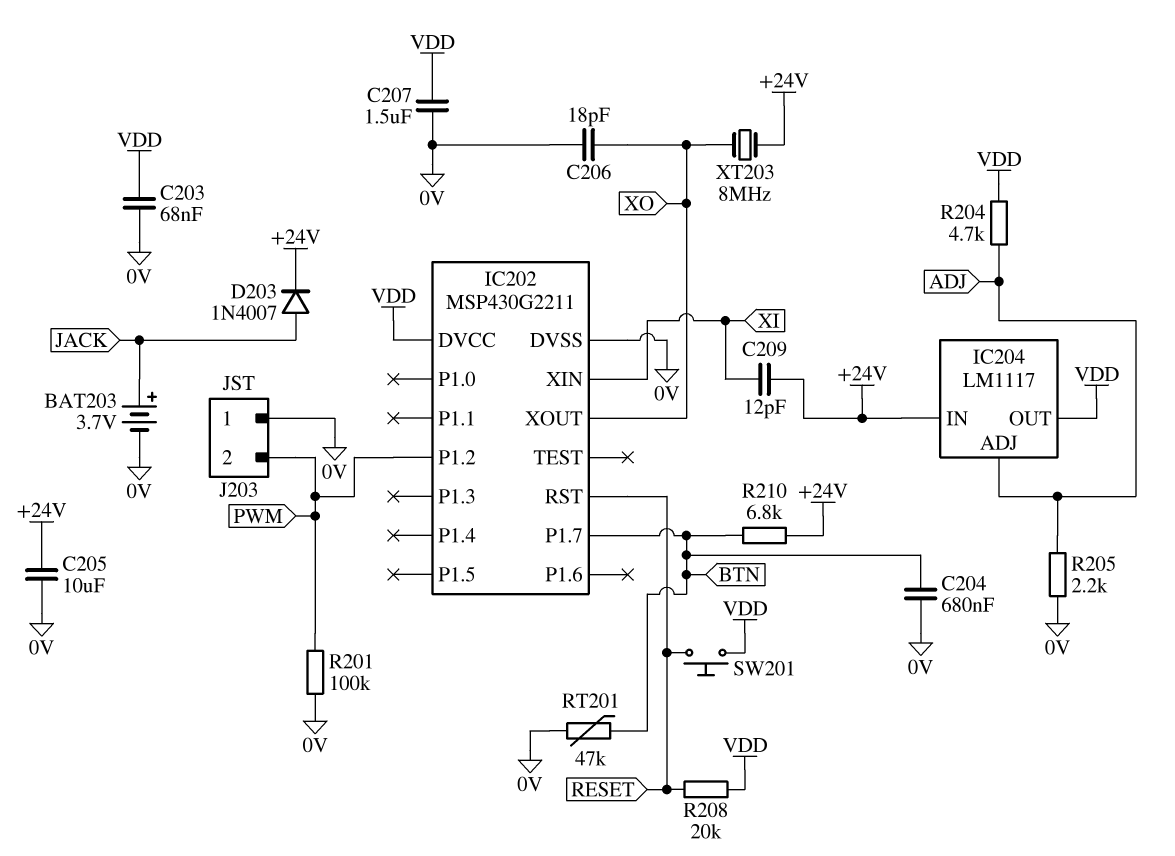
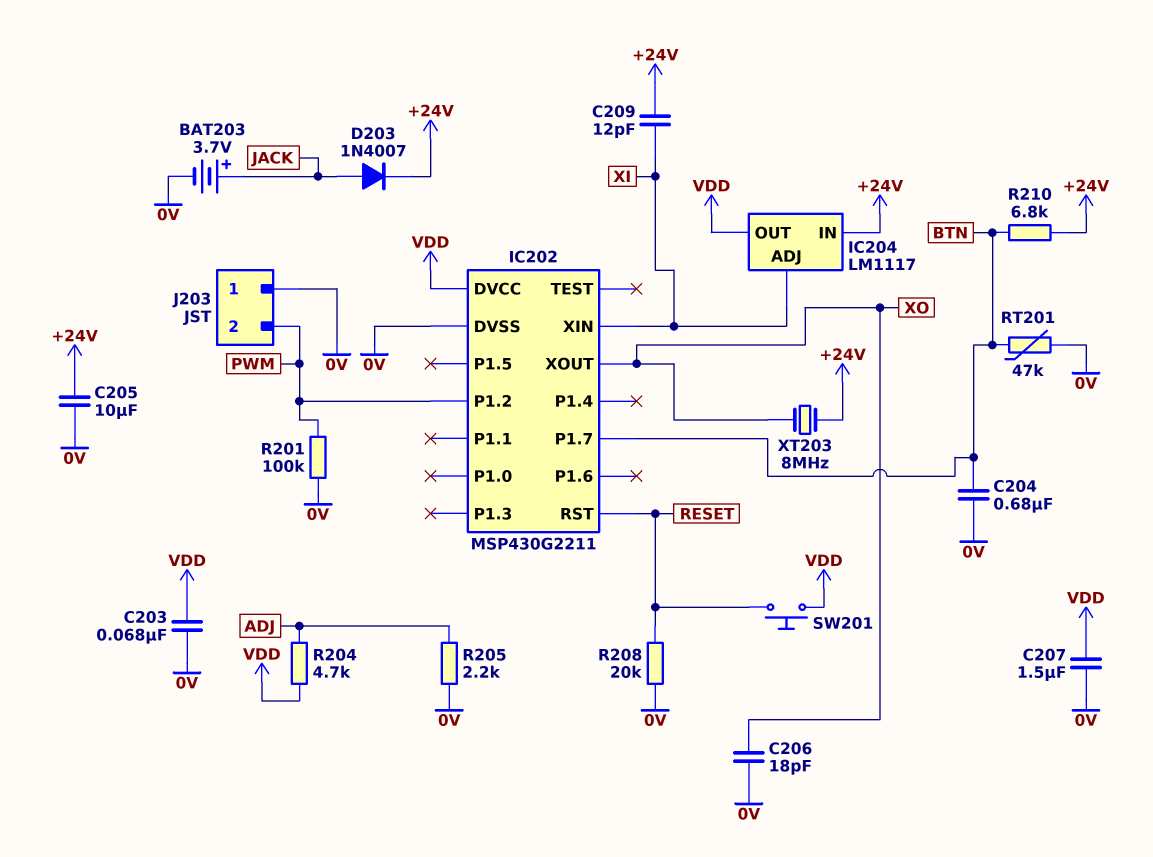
IC204 pin ADJ: ADJ -> XI
R208: 20k (RESET, VDD) -> 20k (0V, RESET)

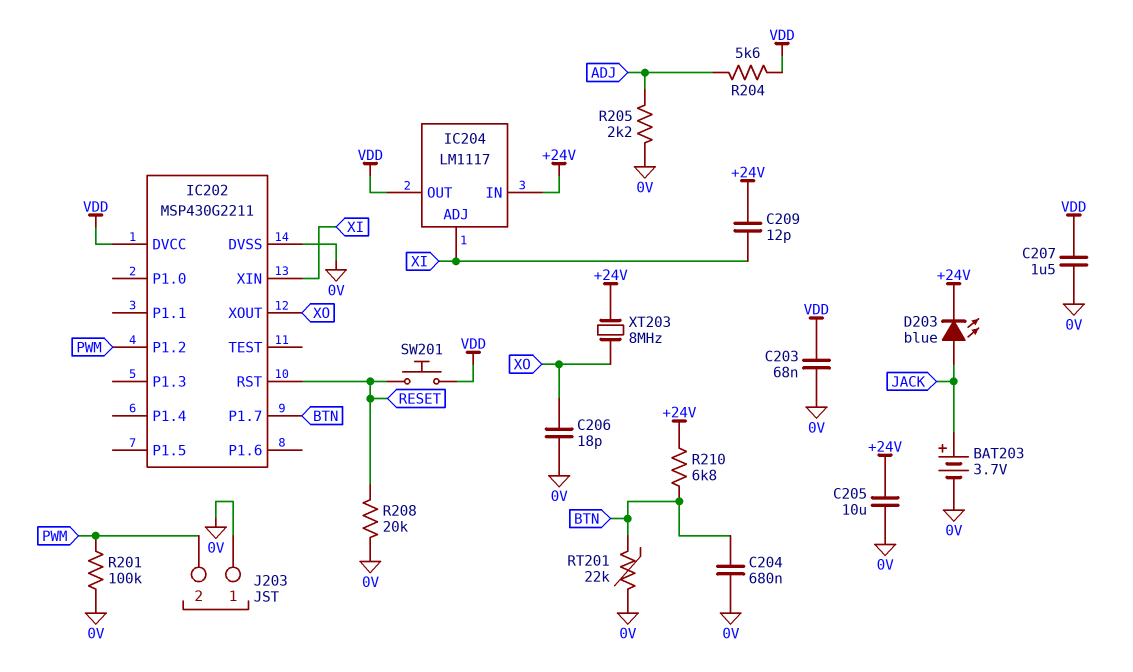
D203: diode 1N4007 (A JACK, K +24V) -> LED blue (A JACK, K +24V)
R204: 4.7k (ADJ, VDD) -> 5.6k (ADJ, VDD)
RT201: 47k (0V, BTN) -> 22k (0V, BTN)

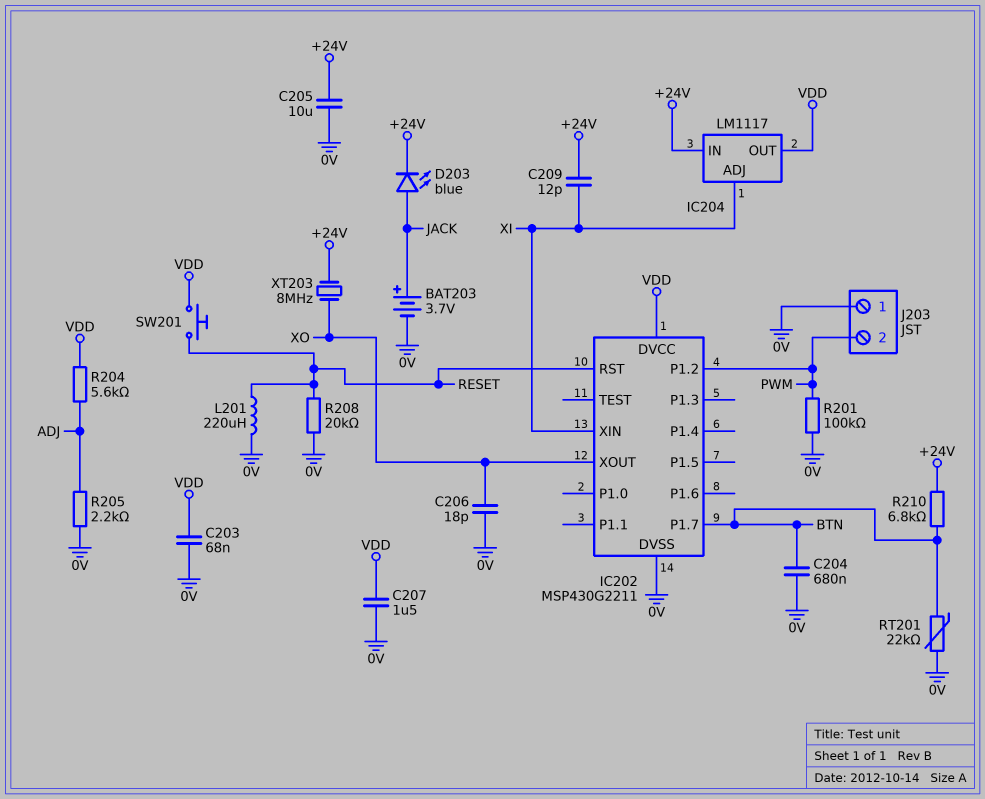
L201: none -> 220uH (0V, RESET)

